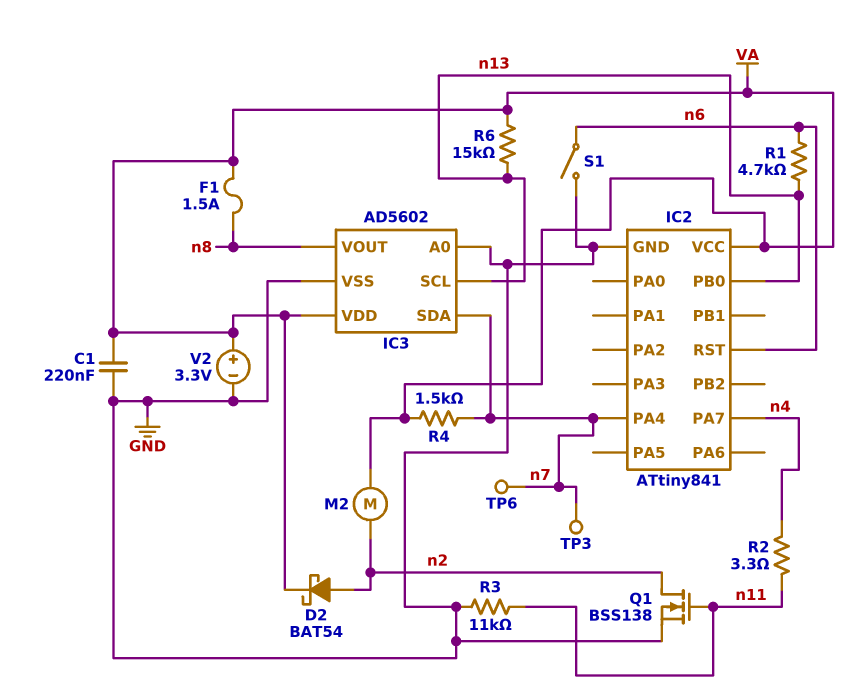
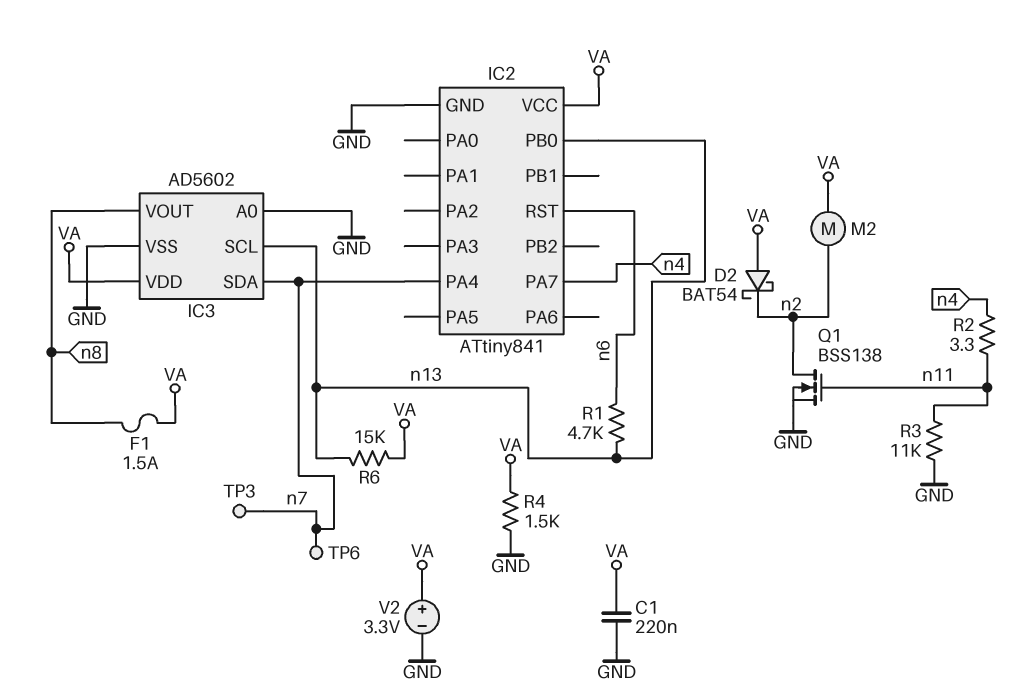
D2: schottky BAT54 (A n2, K VA) -> schottky BAT54 (A VA, K n2)
R4: 1.5k (VA, n7) -> 1.5k (GND, VA)
S1: switch (GND, n6) -> none

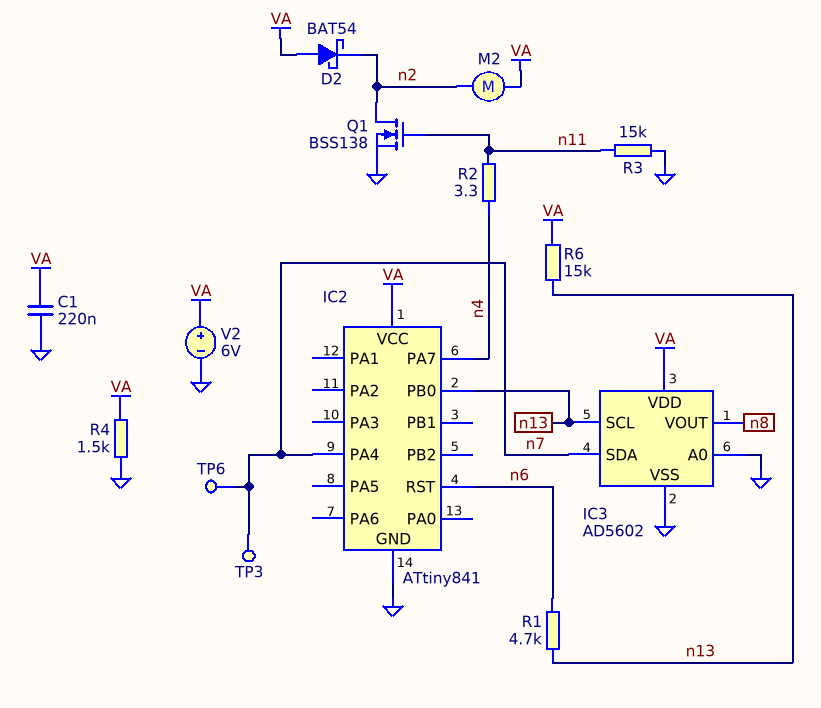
F1: 1.5A (VA, n8) -> none
R3: 11k (GND, n11) -> 15k (GND, n11)
V2: 3.3V (plus VA, minus GND) -> 6V (plus VA, minus GND)

